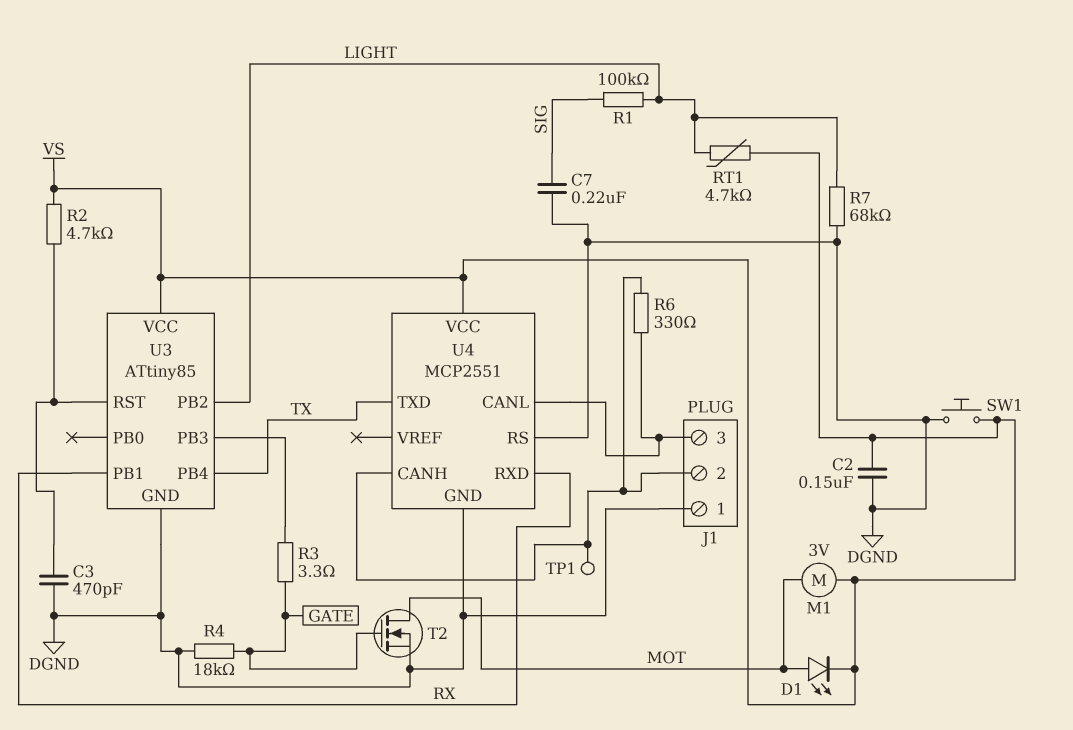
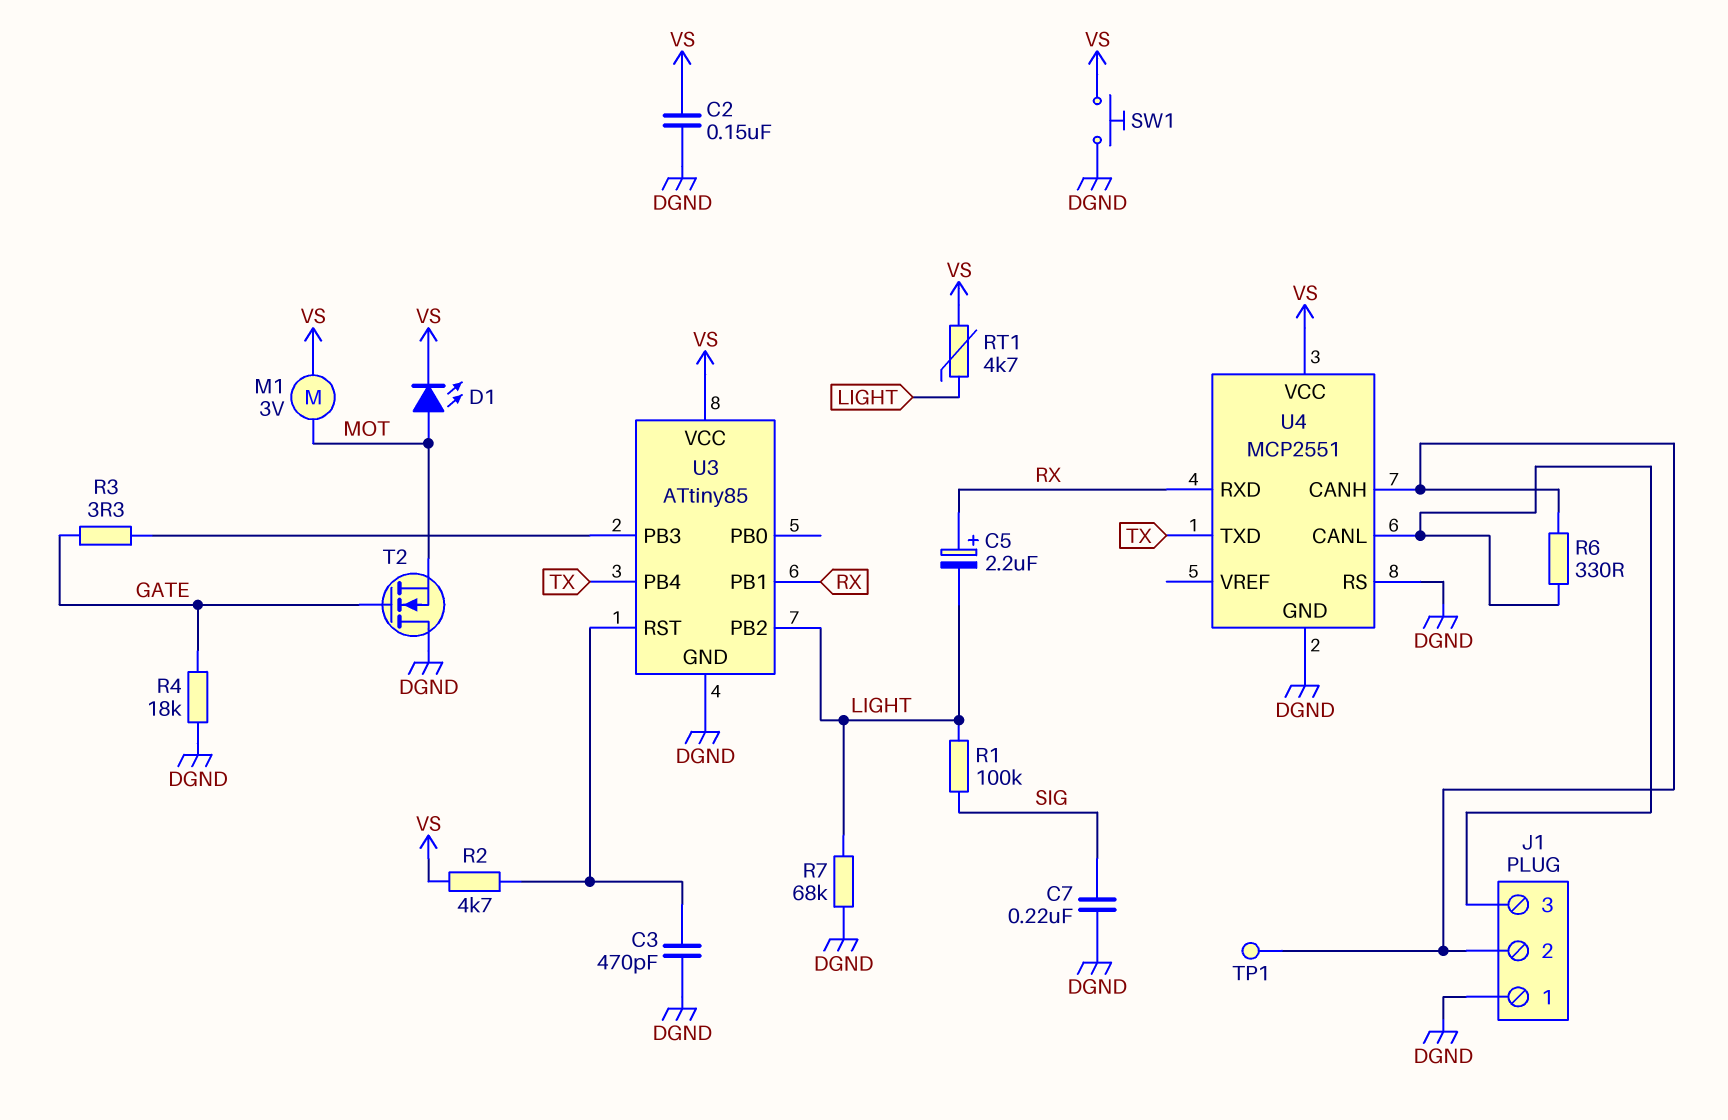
C5: none -> 2.2uF (plus RX, minus LIGHT)
T2: NMOS (G GATE, D MOT, S DGND) -> NMOS (G GATE, D DGND, S MOT)

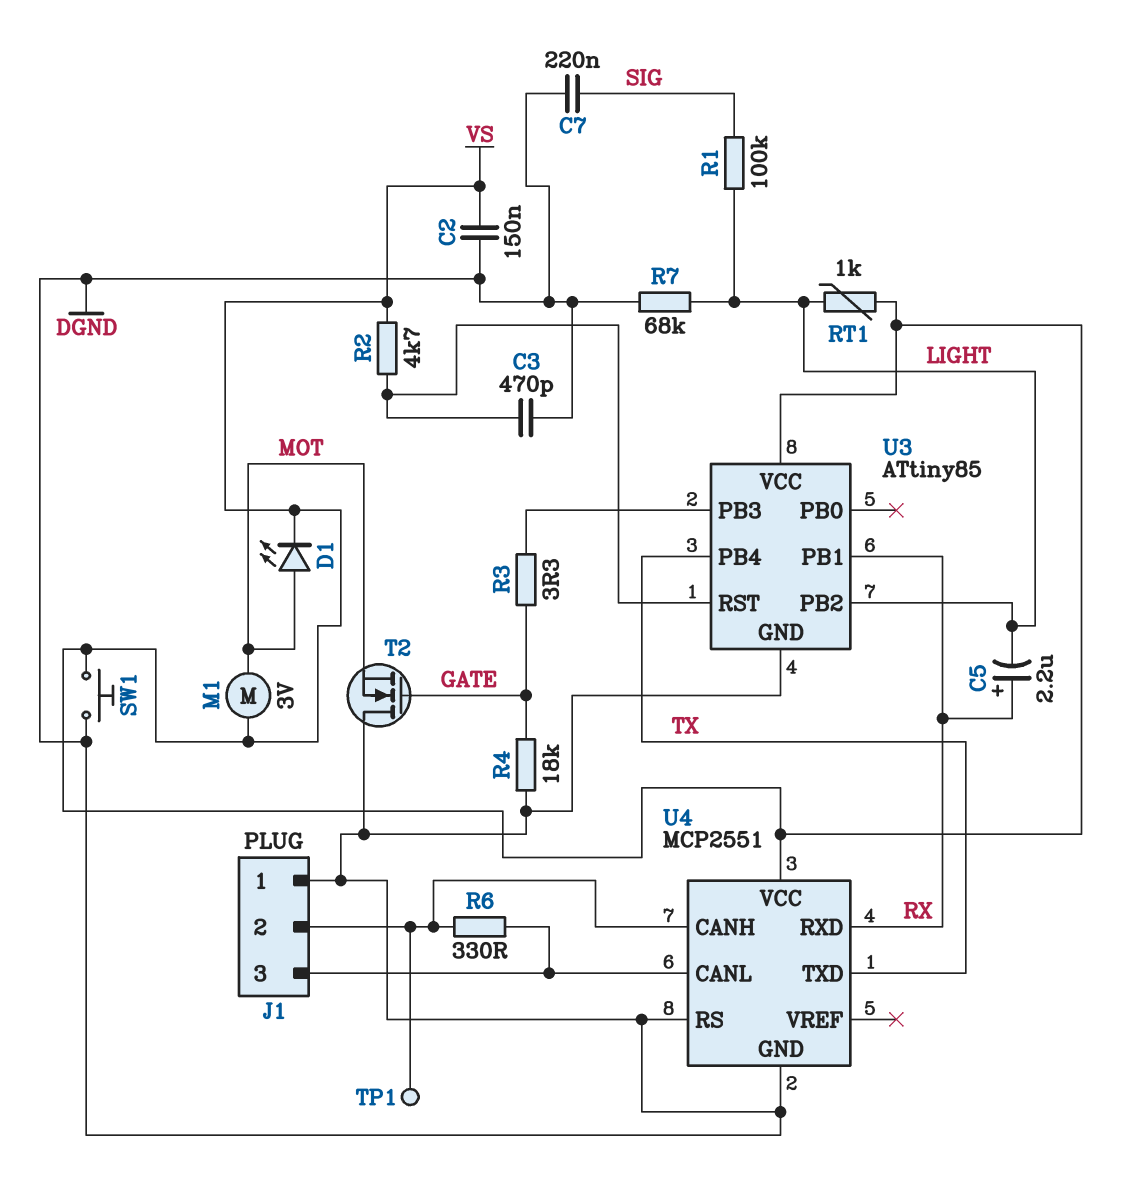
RT1: 4.7k (LIGHT, VS) -> 1k (LIGHT, VS)

